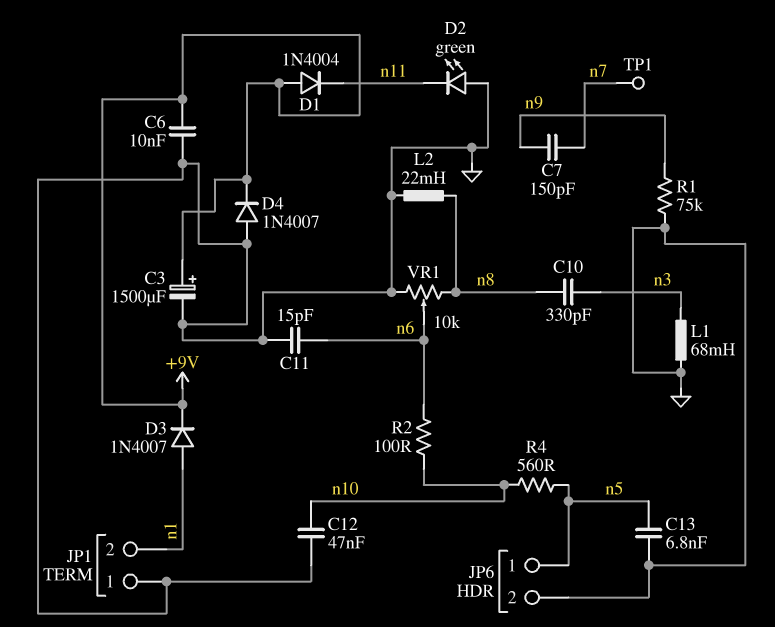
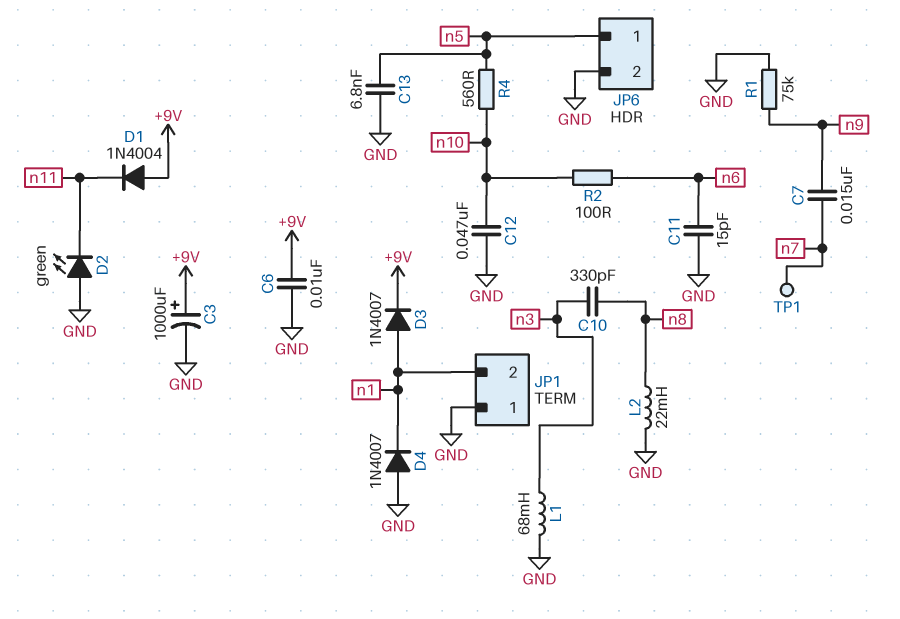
C3: 1500uF (plus +9V, minus GND) -> 1000uF (plus +9V, minus GND)
C7: 150pF (n7, n9) -> 15nF (n7, n9)
D4: diode 1N4007 (A GND, K +9V) -> diode 1N4007 (A GND, K n1)
VR1: 10k (GND, n8, wiper n6) -> none

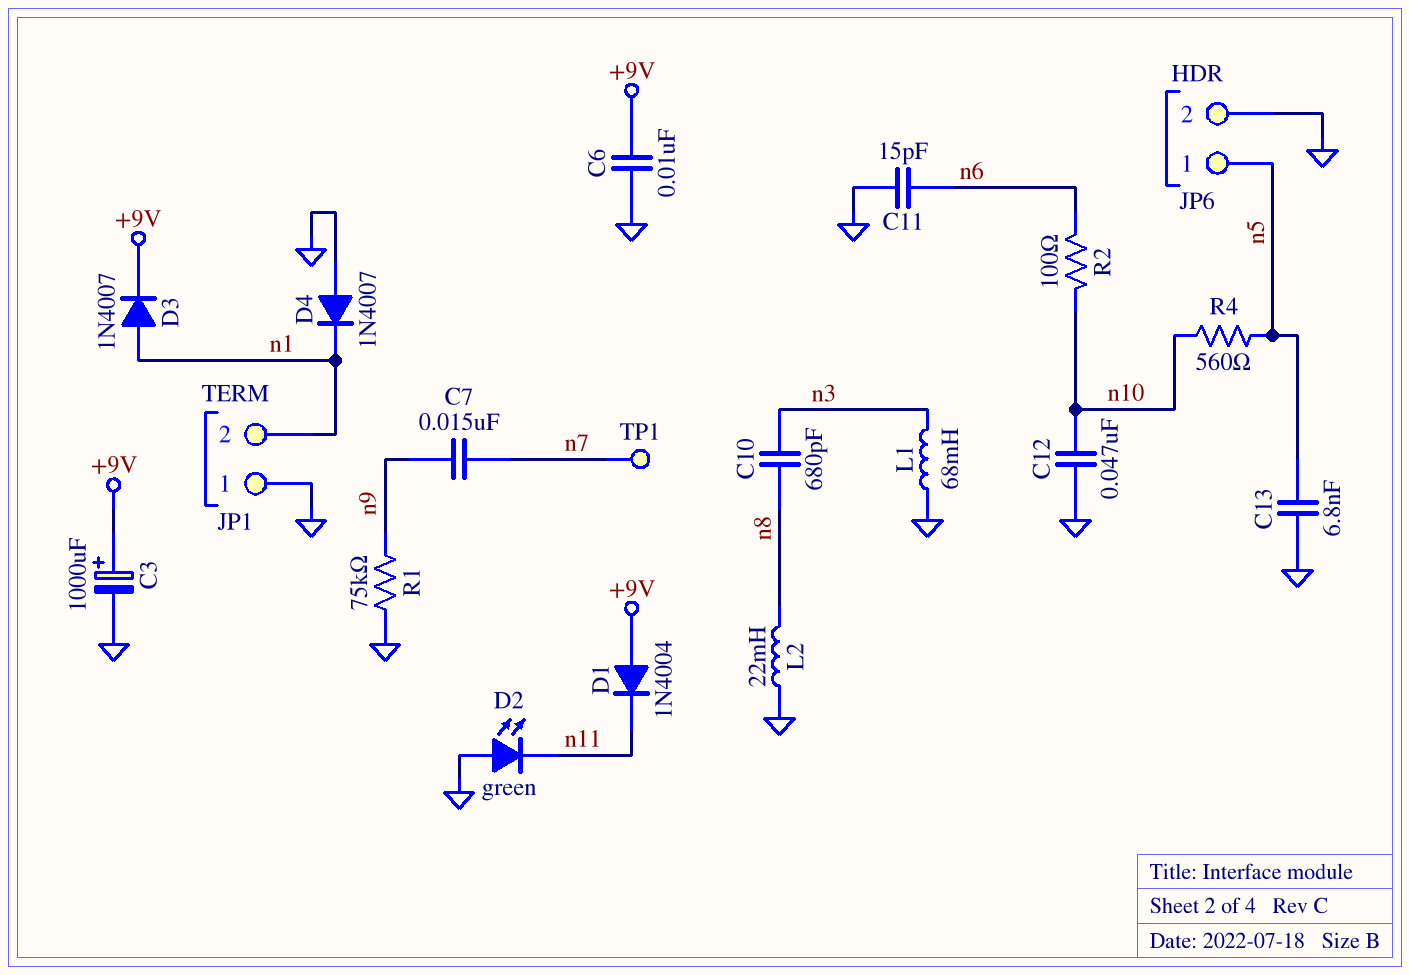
C10: 330pF (n3, n8) -> 680pF (n3, n8)

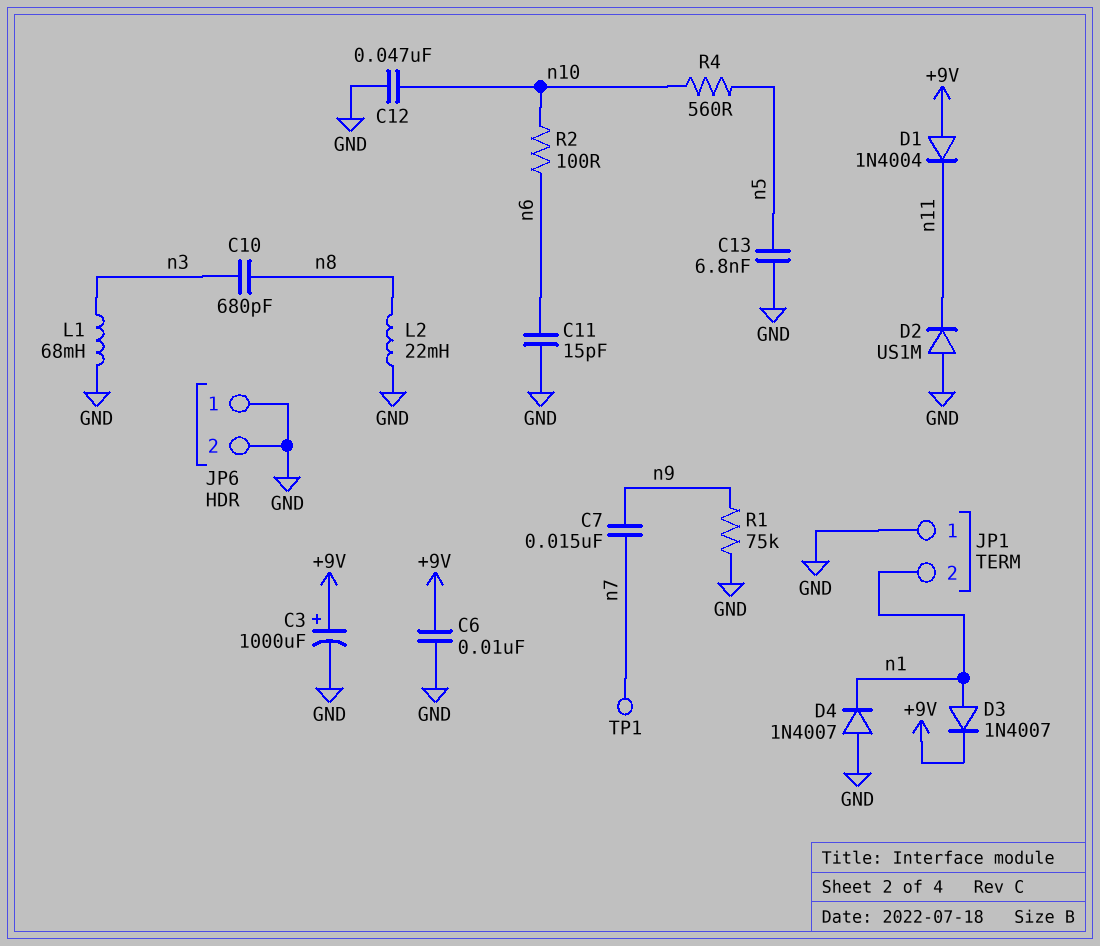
D2: LED green (A GND, K n11) -> diode US1M (A GND, K n11)
JP6 pin 1: n5 -> GND

